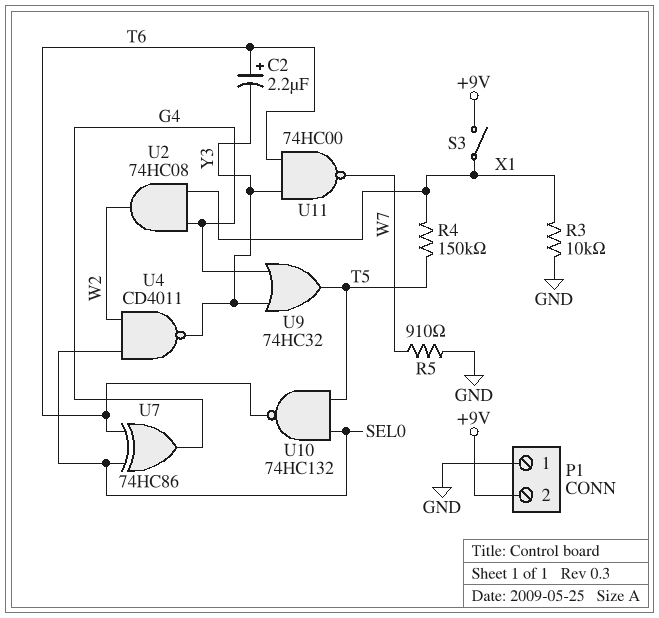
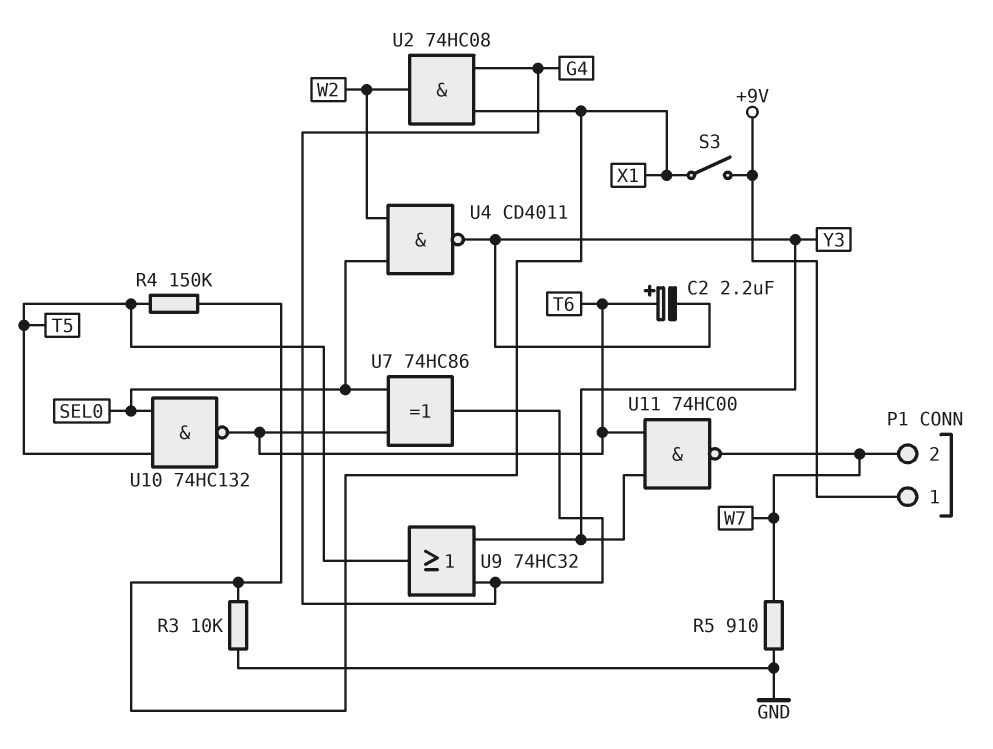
P1 pin 1: GND -> +9V
P1 pin 2: +9V -> W7

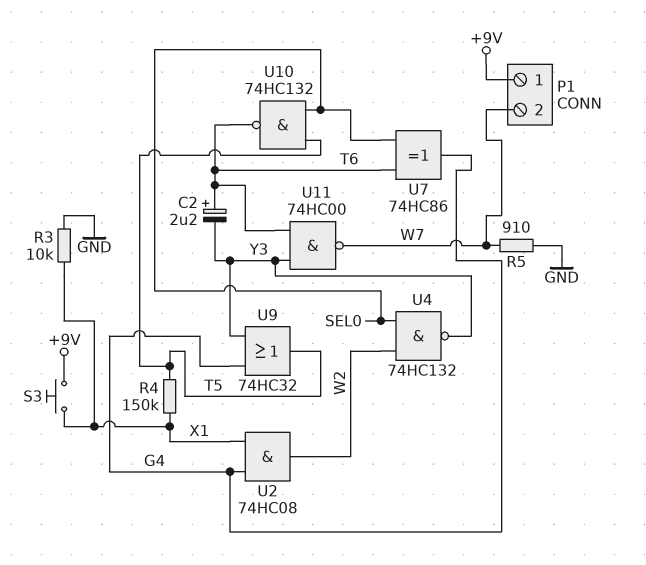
S3: switch (+9V, X1) -> button (+9V, X1)
U4: NAND CD4011 (in SEL0, in W2, out Y3) -> NAND 74HC132 (in SEL0, in W2, out Y3)

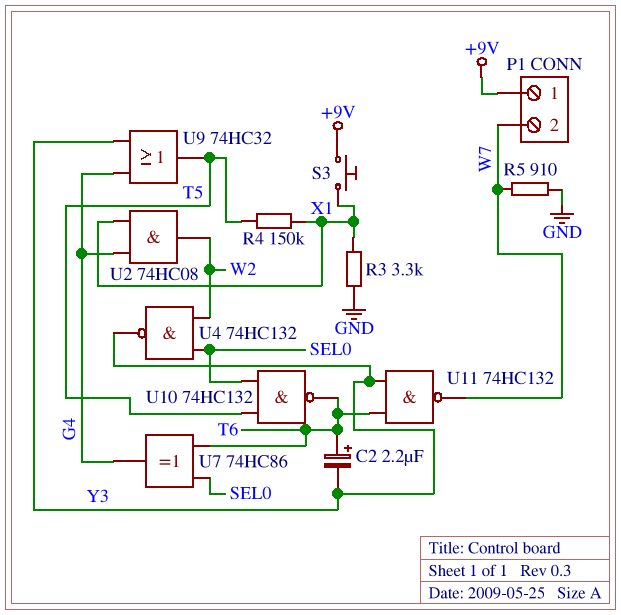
R3: 10k (GND, X1) -> 3.3k (GND, X1)
U11: NAND 74HC00 (in T6, in Y3, out W7) -> NAND 74HC132 (in T6, in Y3, out W7)

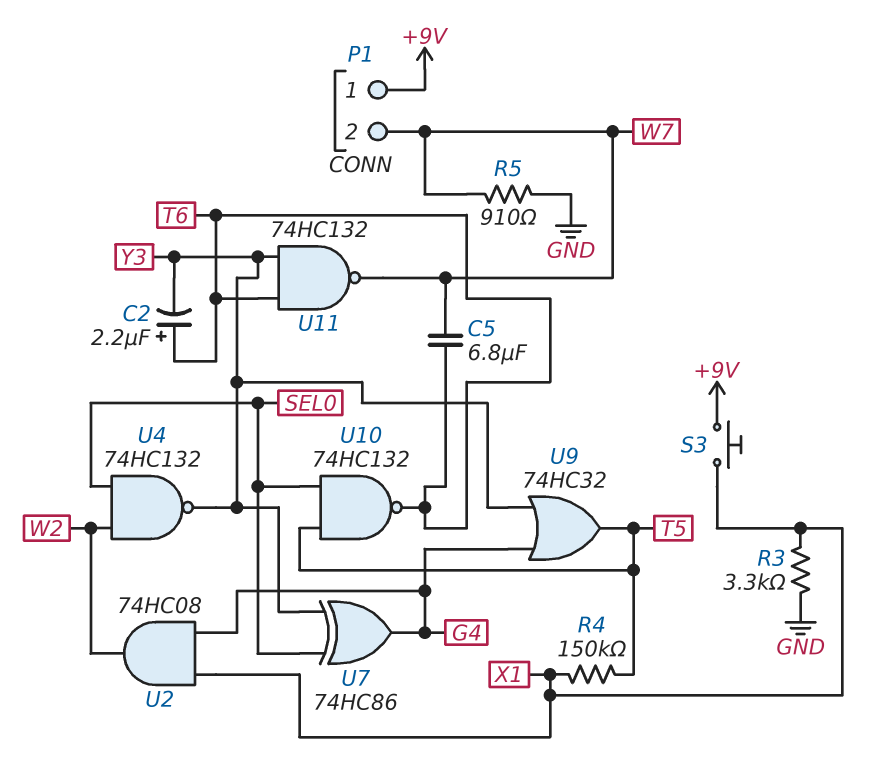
C5: none -> 6.8uF (T6, W7)
U7: XOR 74HC86 (in SEL0, in T6, out G4) -> XOR 74HC86 (in SEL0, in Y3, out G4)

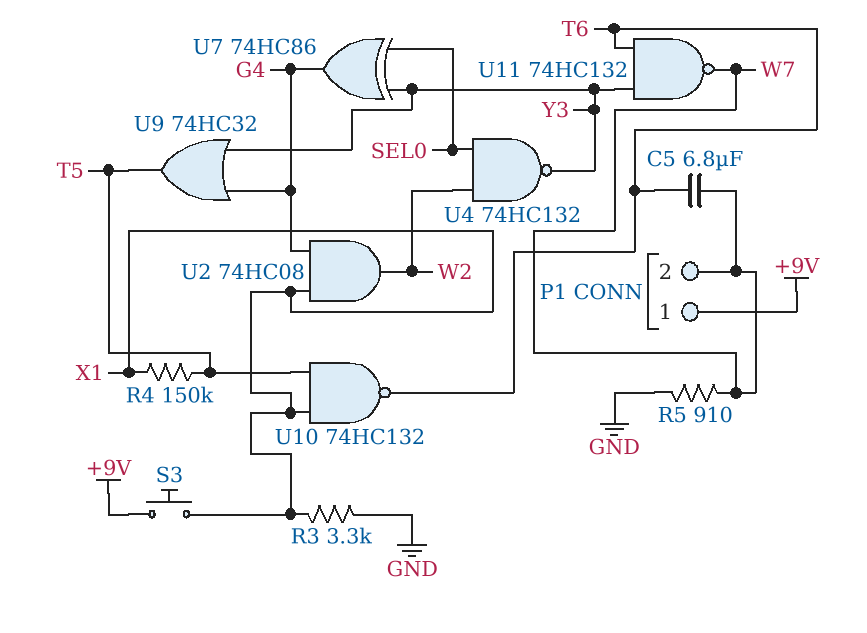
C2: 2.2uF (plus T6, minus Y3) -> none
U10: NAND 74HC132 (in SEL0, in T5, out T6) -> NAND 74HC132 (in T5, in X1, out T6)

